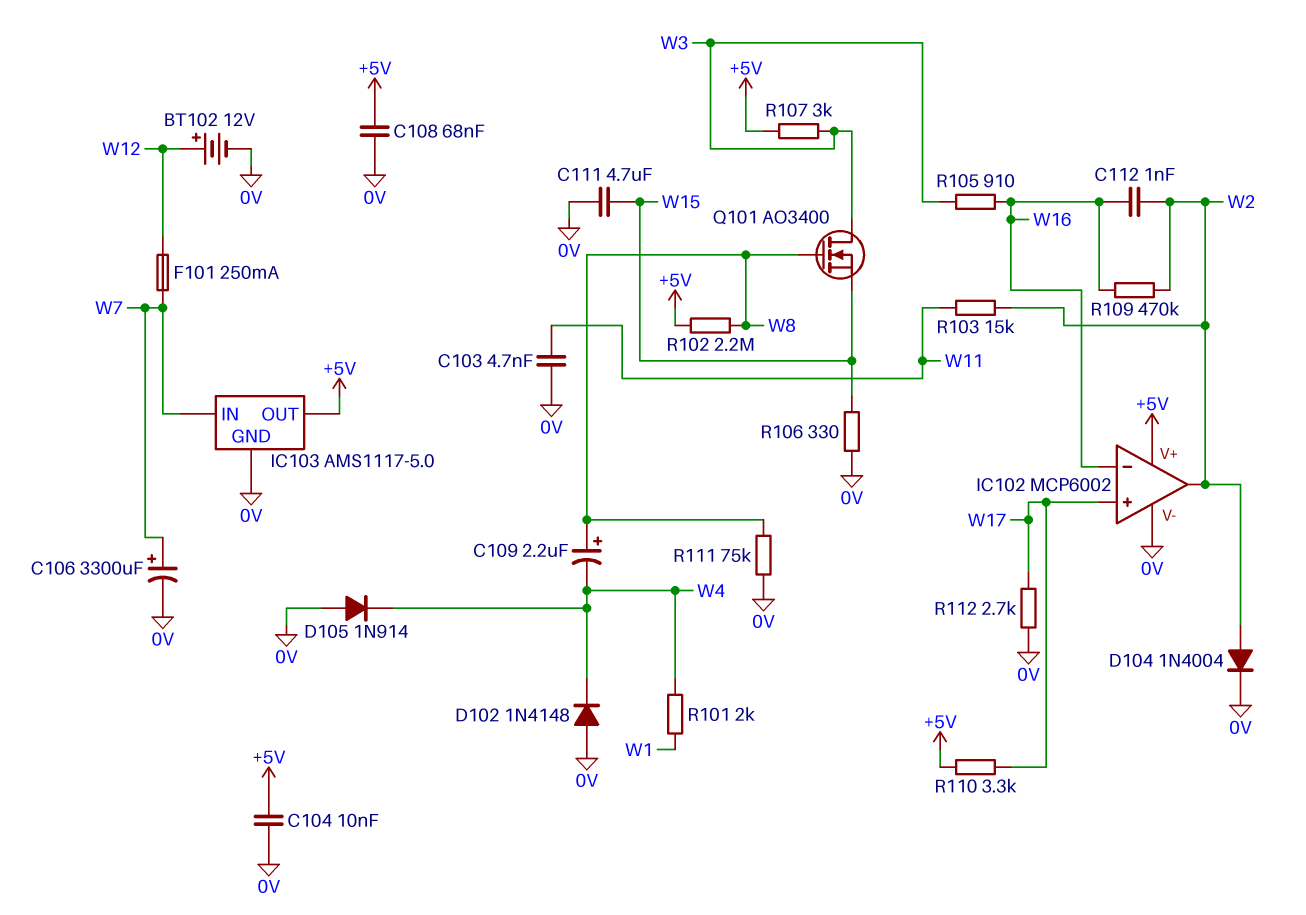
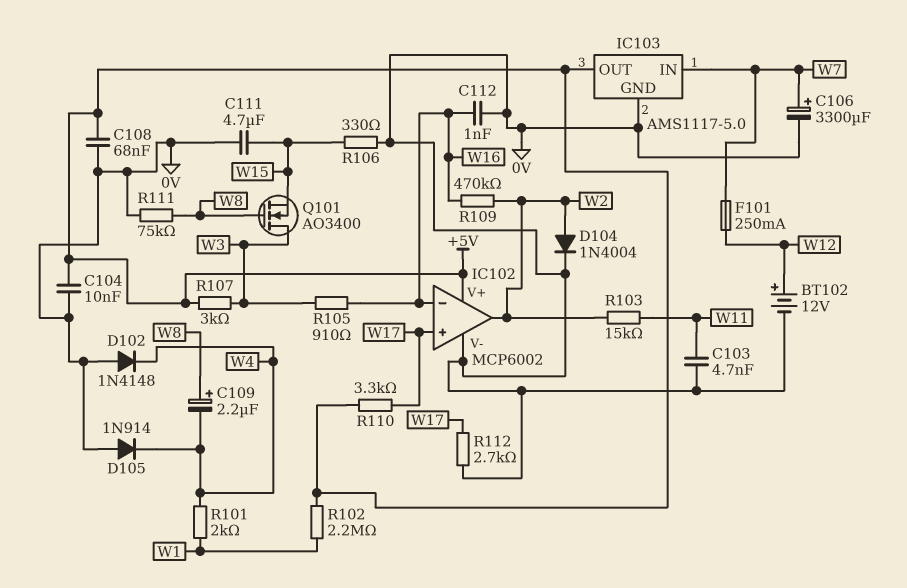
C112: 1nF (W2, W16) -> 1nF (0V, W16)
R102: 2.2M (+5V, W8) -> 2.2M (+5V, W1)

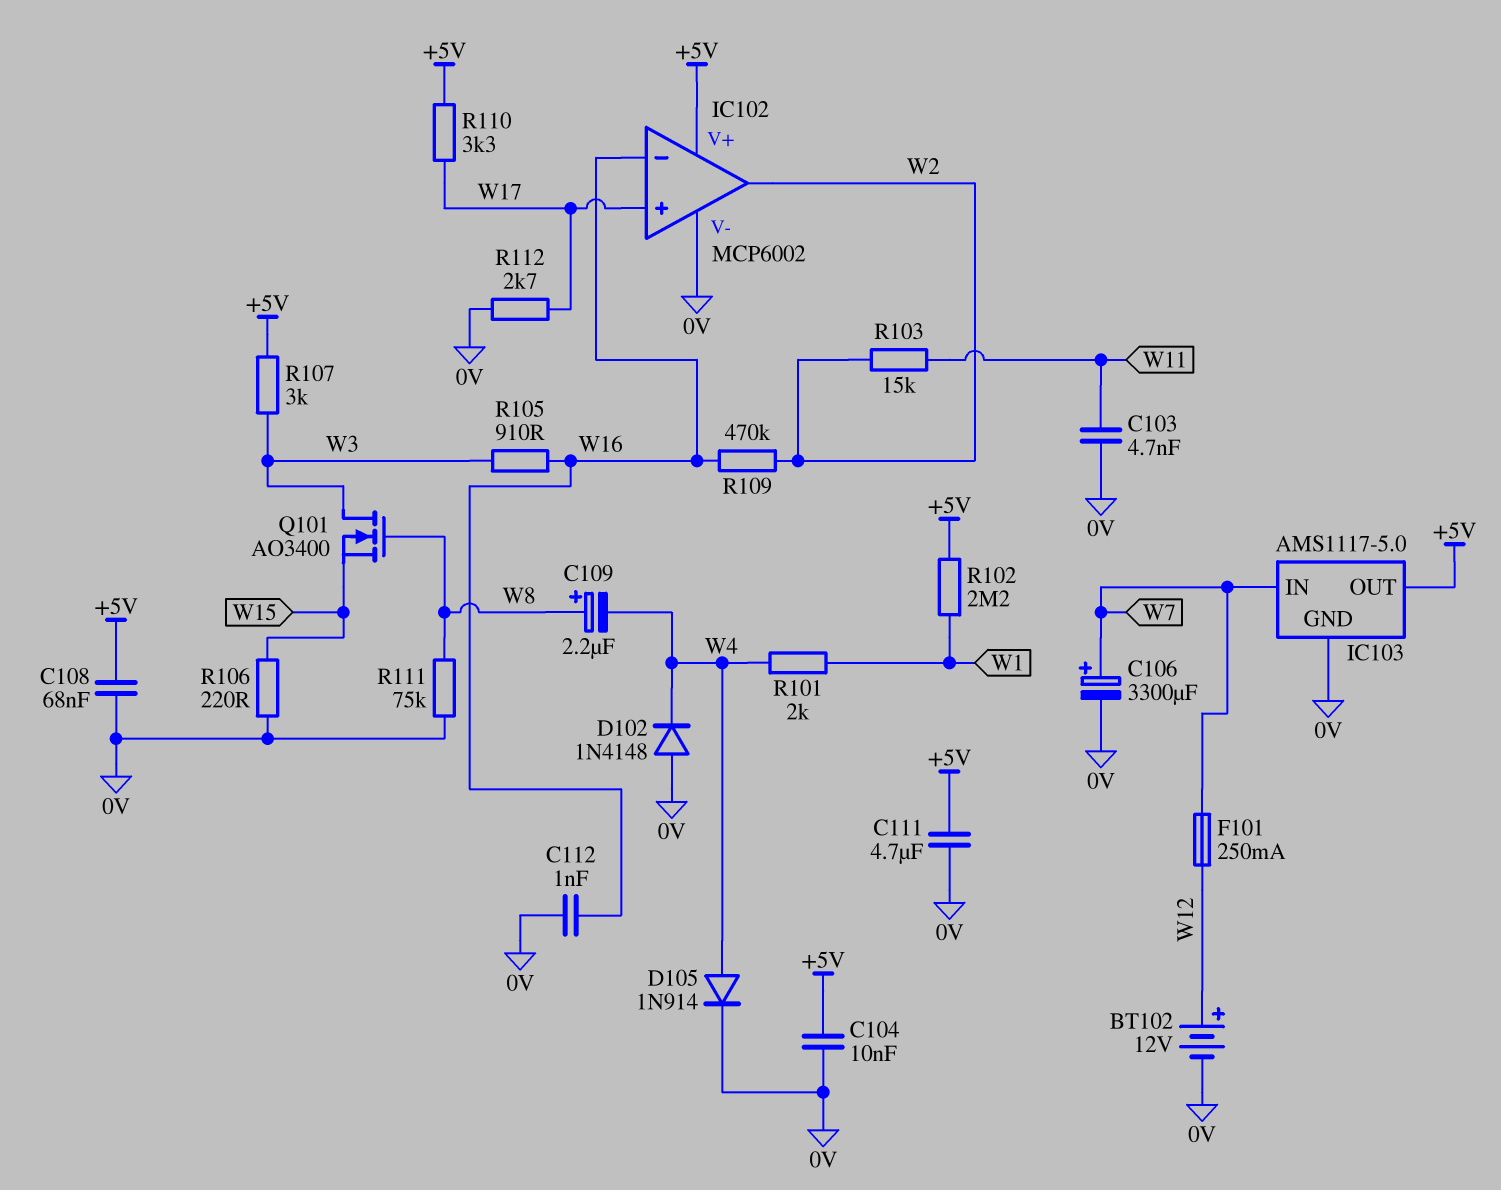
C111: 4.7uF (0V, W15) -> 4.7uF (+5V, 0V)
D104: diode 1N4004 (A W2, K 0V) -> none
D105: diode 1N914 (A 0V, K W4) -> diode 1N914 (A W4, K 0V)
R106: 330 (0V, W15) -> 220 (0V, W15)

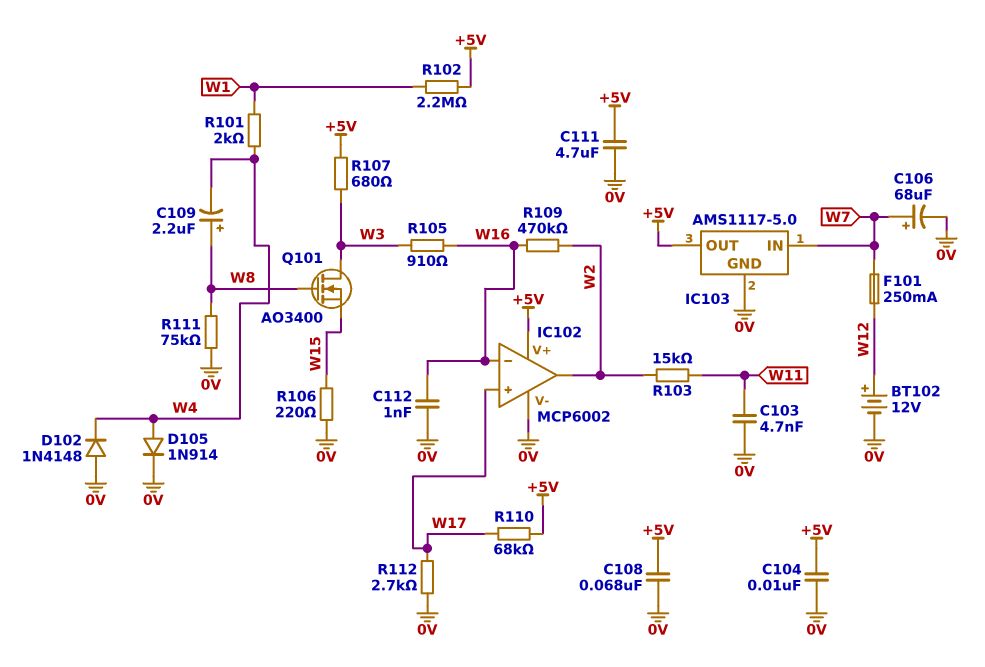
C106: 3300uF (plus W7, minus 0V) -> 68uF (plus W7, minus 0V)
R107: 3k (+5V, W3) -> 680 (+5V, W3)
R110: 3.3k (+5V, W17) -> 68k (+5V, W17)

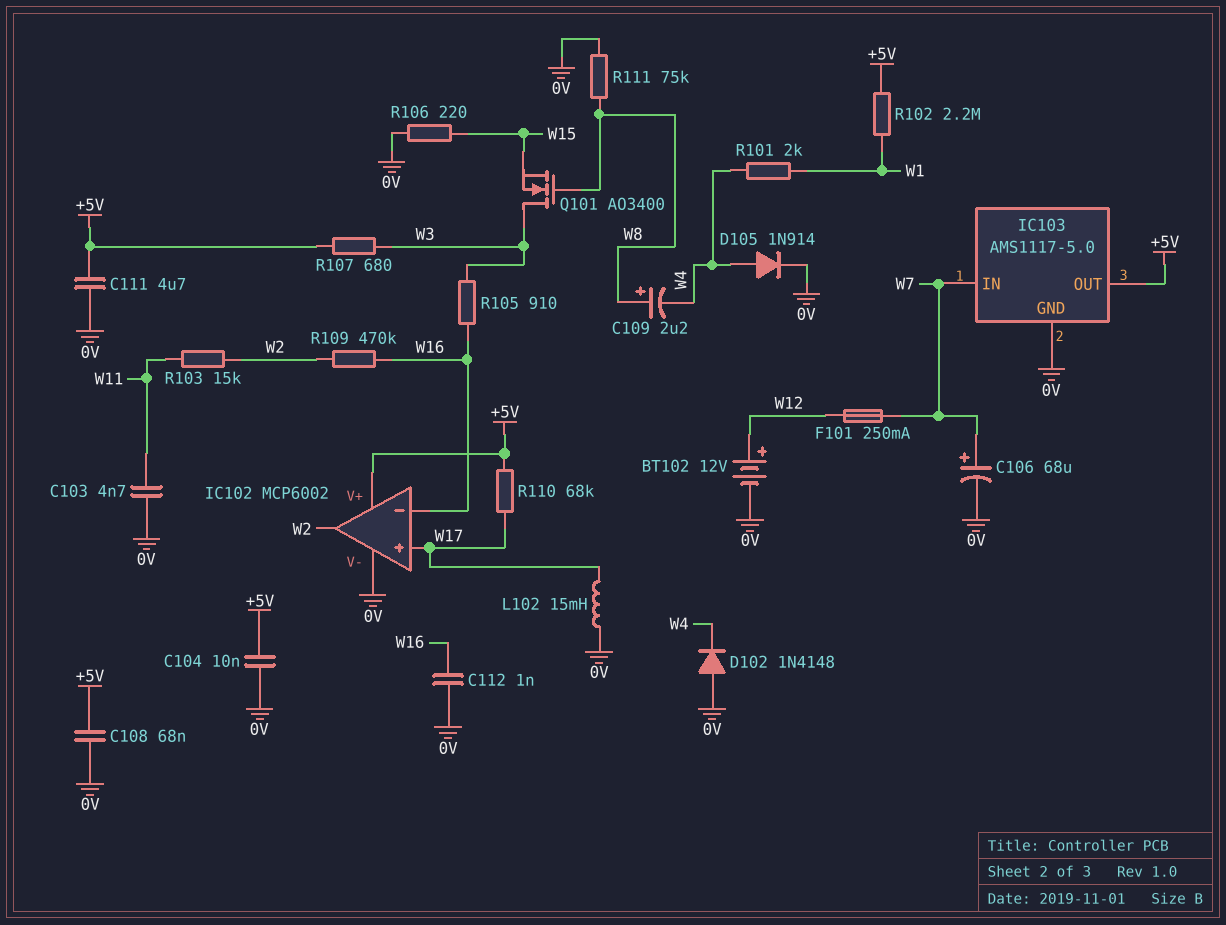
L102: none -> 15mH (0V, W17)
R112: 2.7k (0V, W17) -> none

